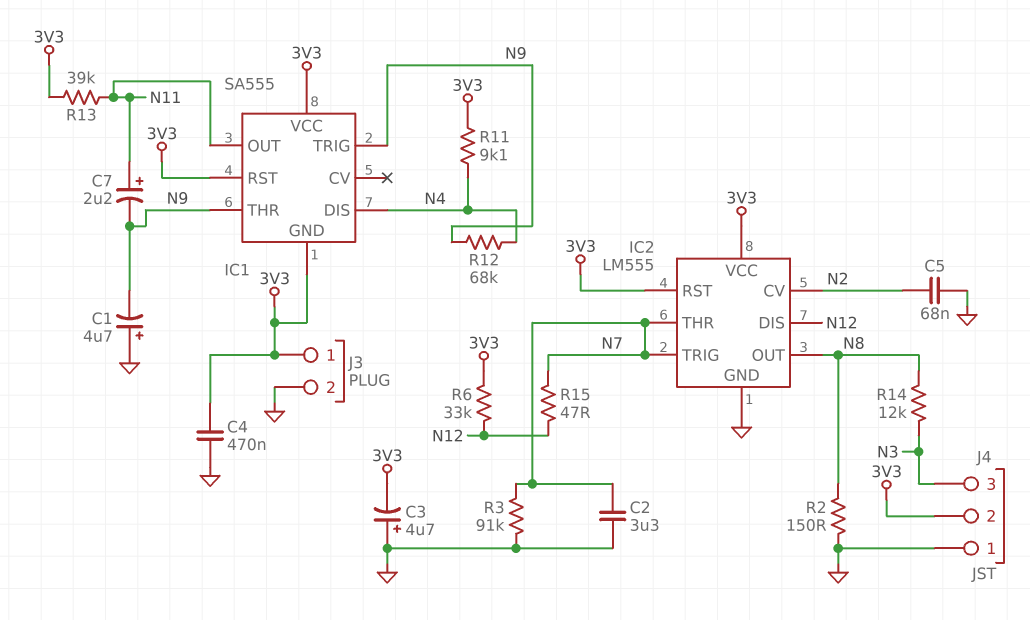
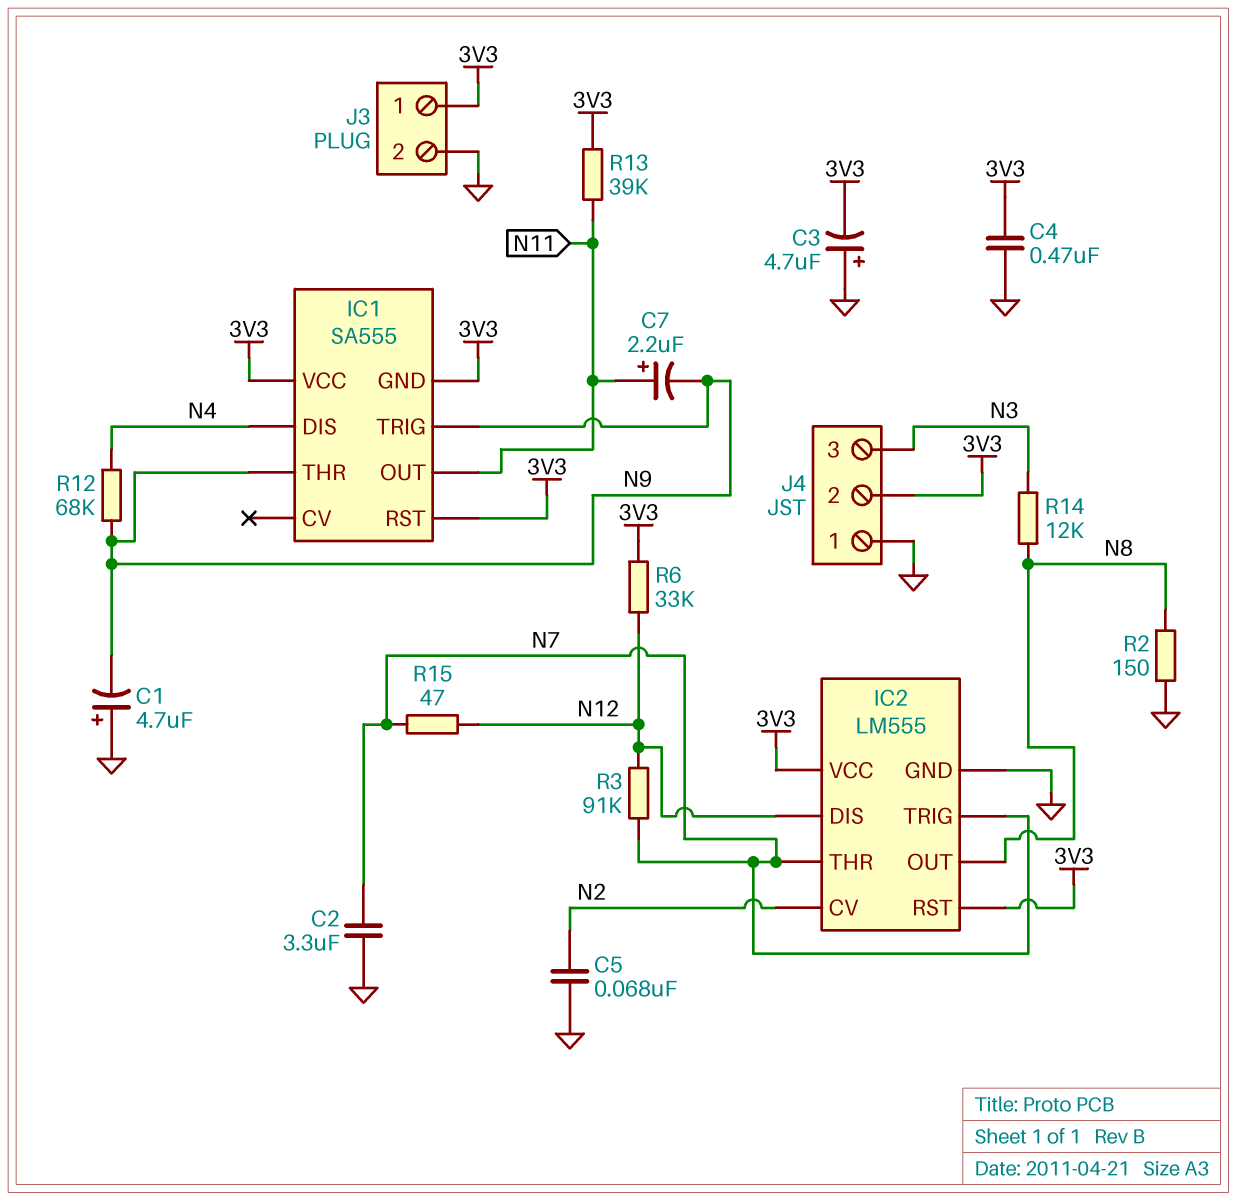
R3: 91k (GND, N7) -> 91k (N7, N12)
R11: 9.1k (3V3, N4) -> none

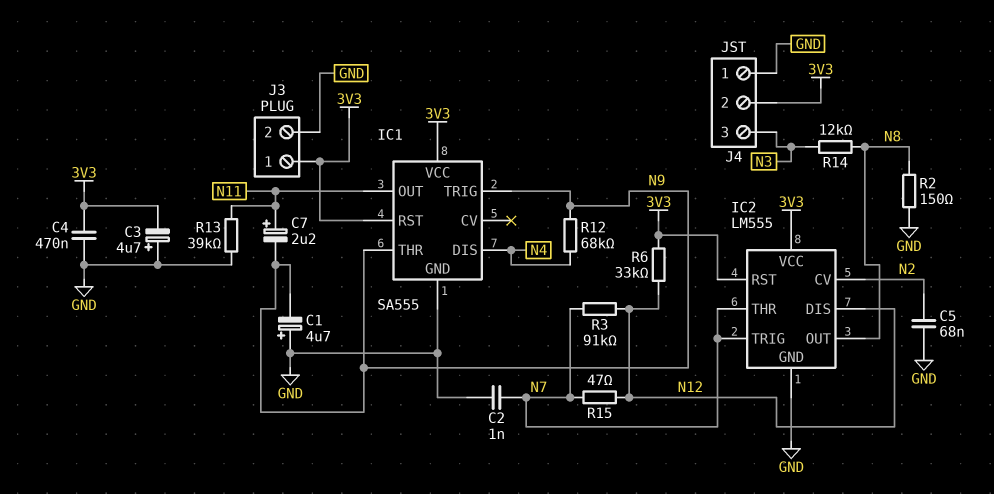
C2: 3.3uF (GND, N7) -> 1nF (GND, N7)
IC1 pin GND: 3V3 -> GND
R13: 39k (3V3, N11) -> 39k (GND, N11)

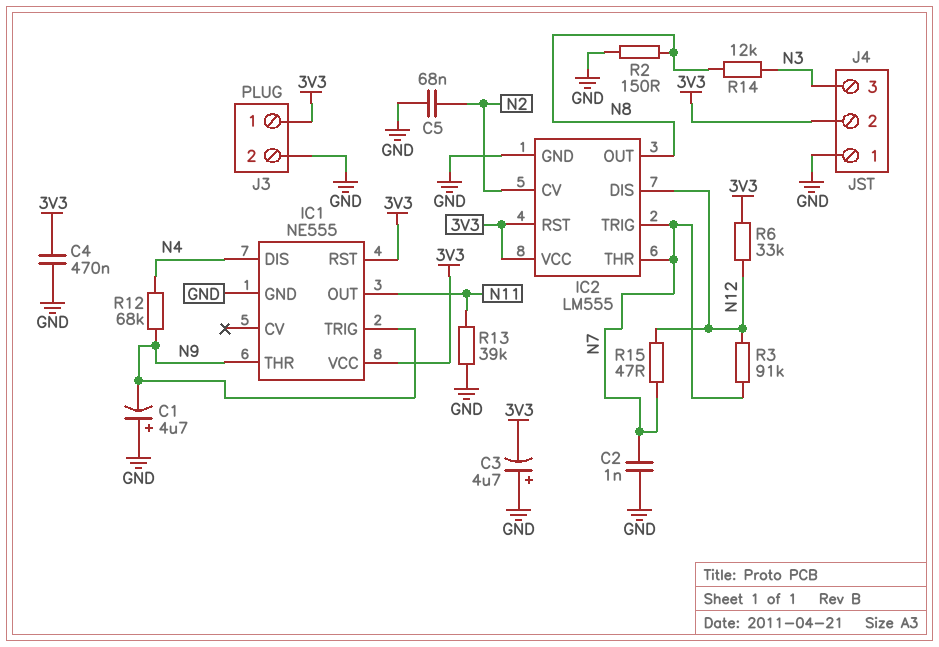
C7: 2.2uF (plus N11, minus N9) -> none
IC1: SA555 -> NE555

